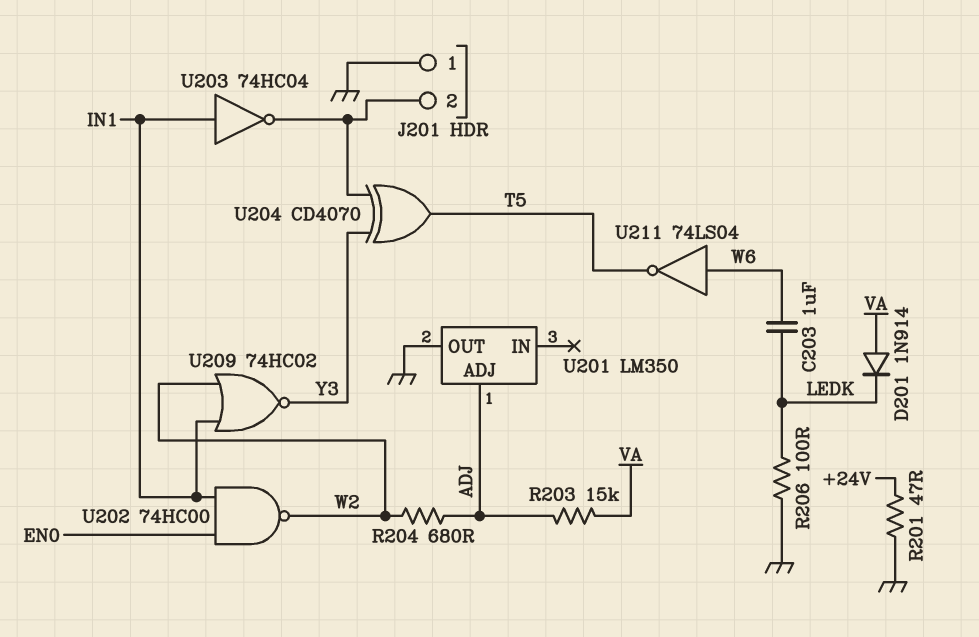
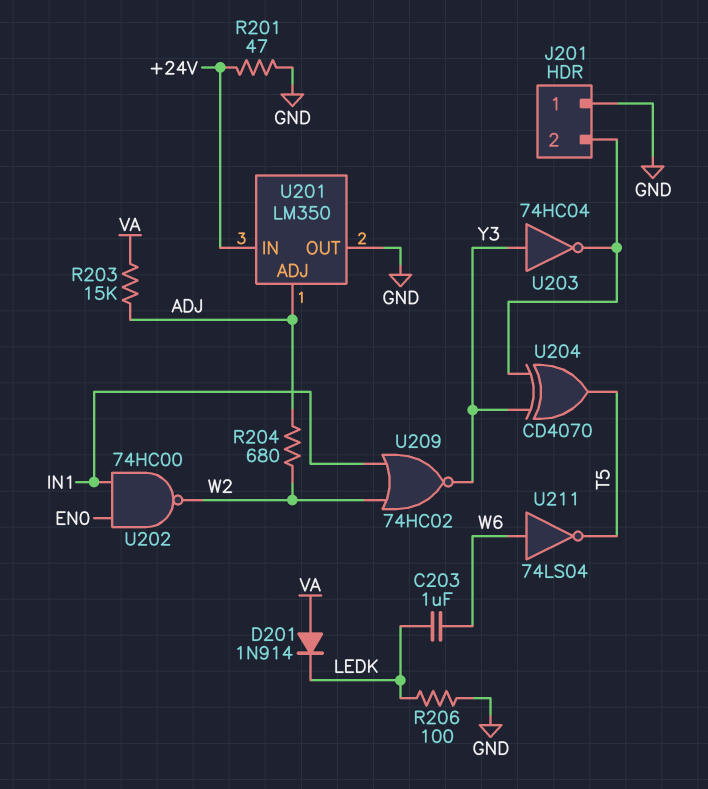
U201 pin IN: none -> +24V
U203: NOT 74HC04 (in IN1, out J201/2) -> NOT 74HC04 (in Y3, out J201/2)

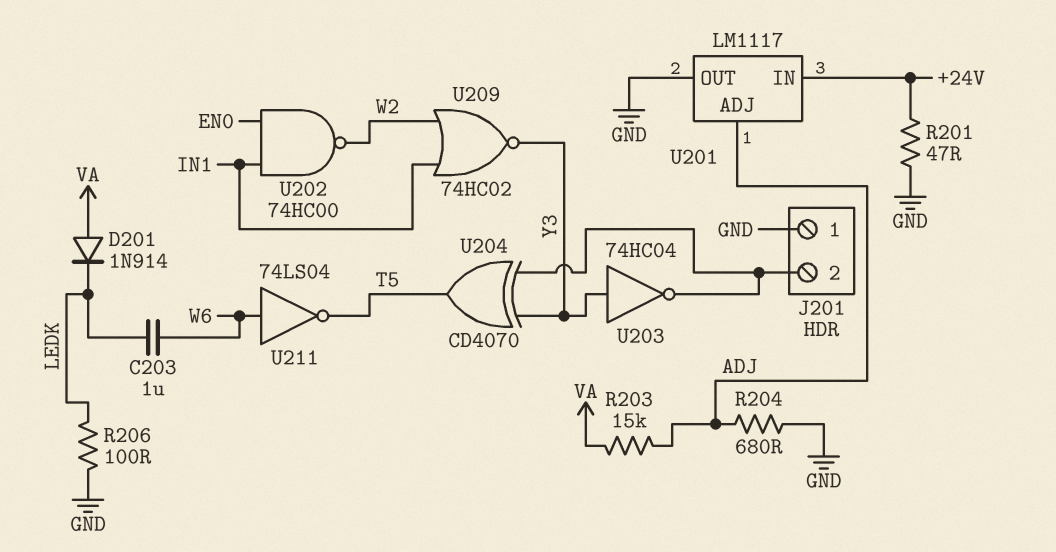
R204: 680 (ADJ, W2) -> 680 (ADJ, GND)
U201: LM350 -> LM1117

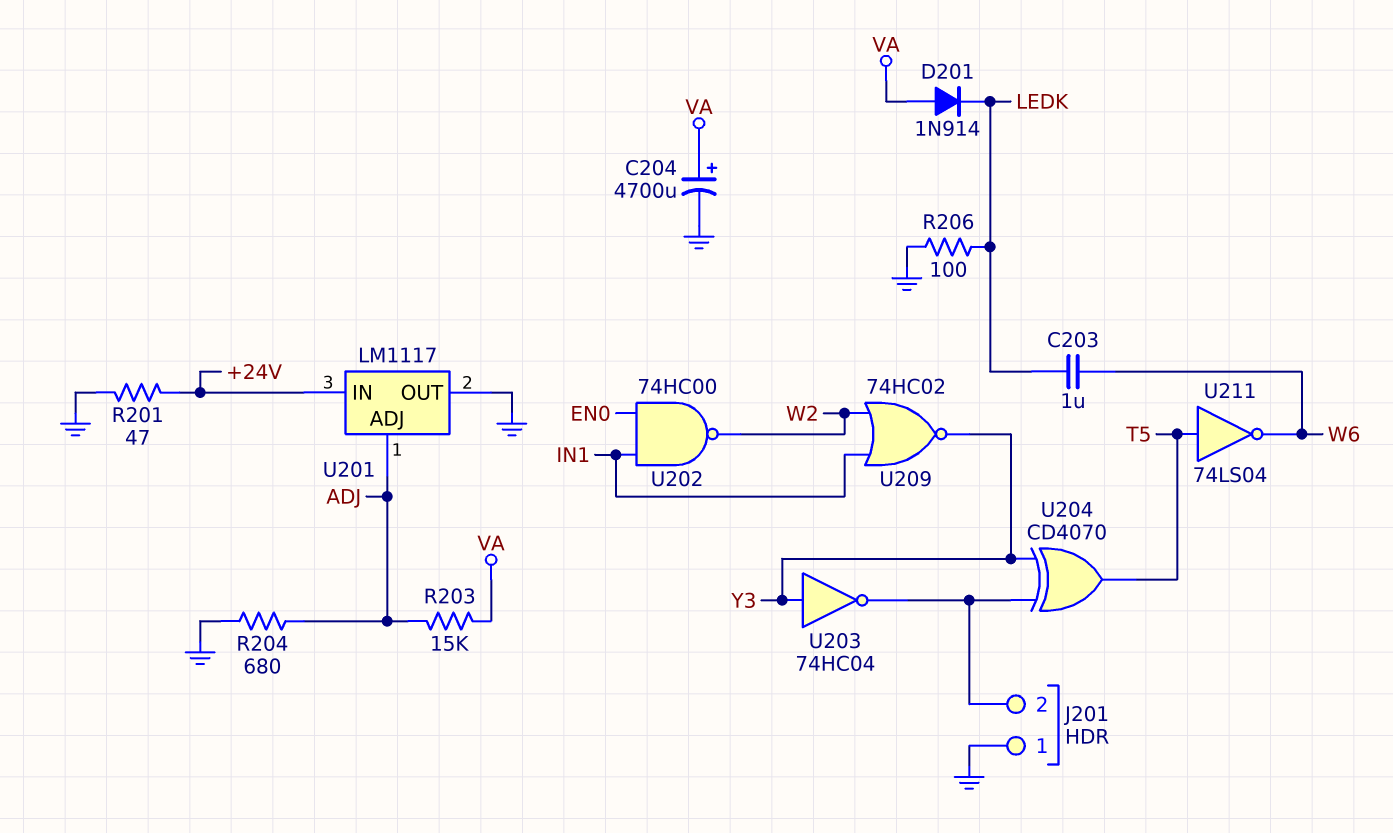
C204: none -> 4700uF (plus VA, minus GND)
U211: NOT 74LS04 (in W6, out T5) -> NOT 74LS04 (in T5, out W6)

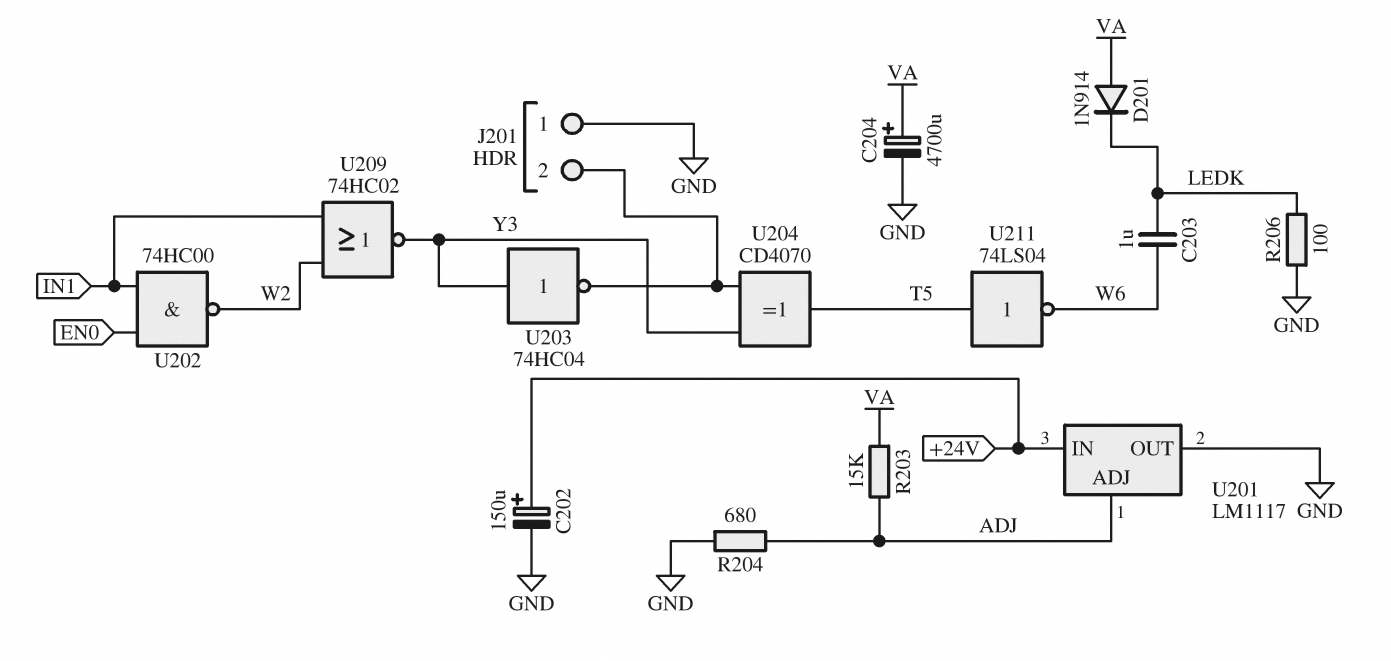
C202: none -> 150uF (plus +24V, minus GND)
R201: 47 (+24V, GND) -> none

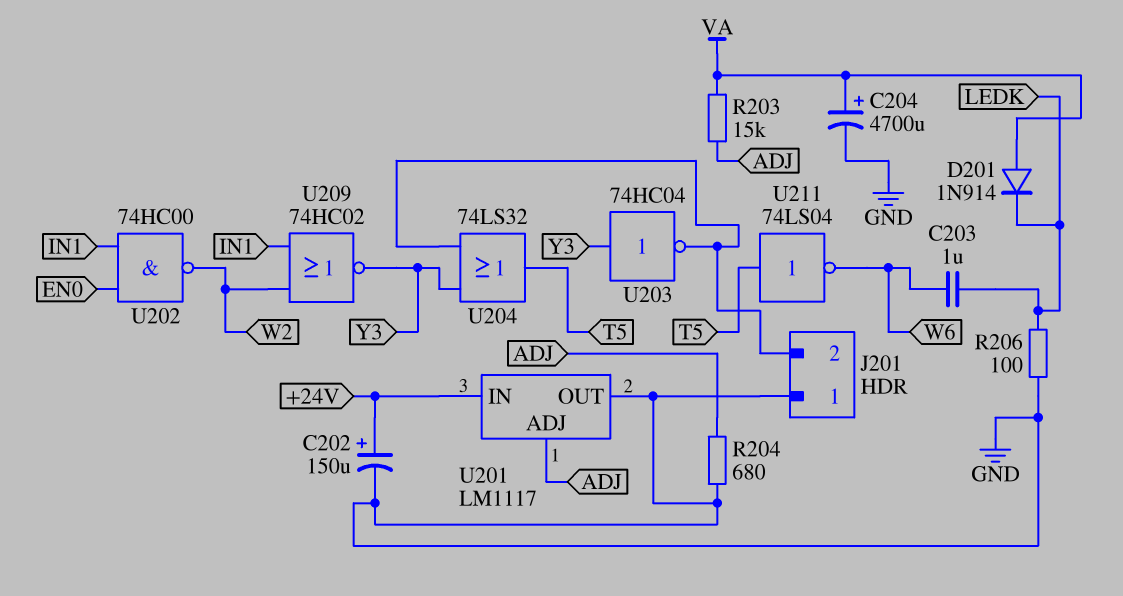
U204: XOR CD4070 (in J201/2, in Y3, out T5) -> OR 74LS32 (in J201/2, in Y3, out T5)

